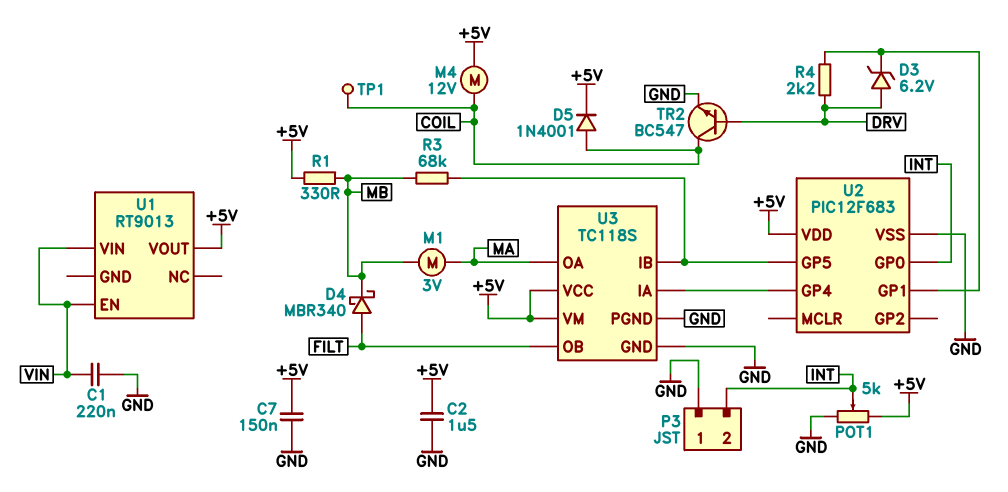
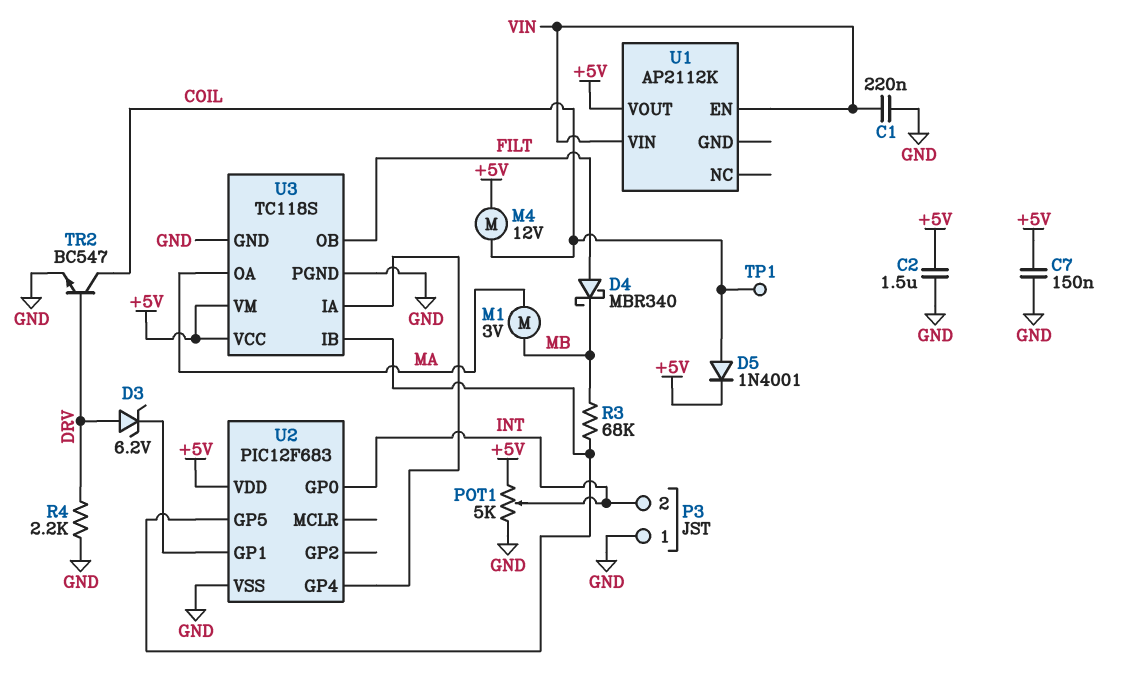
R1: 330 (+5V, MB) -> none
R4: 2.2k (DRV, U2/GP1) -> 2.2k (DRV, GND)
U1: RT9013 -> AP2112K

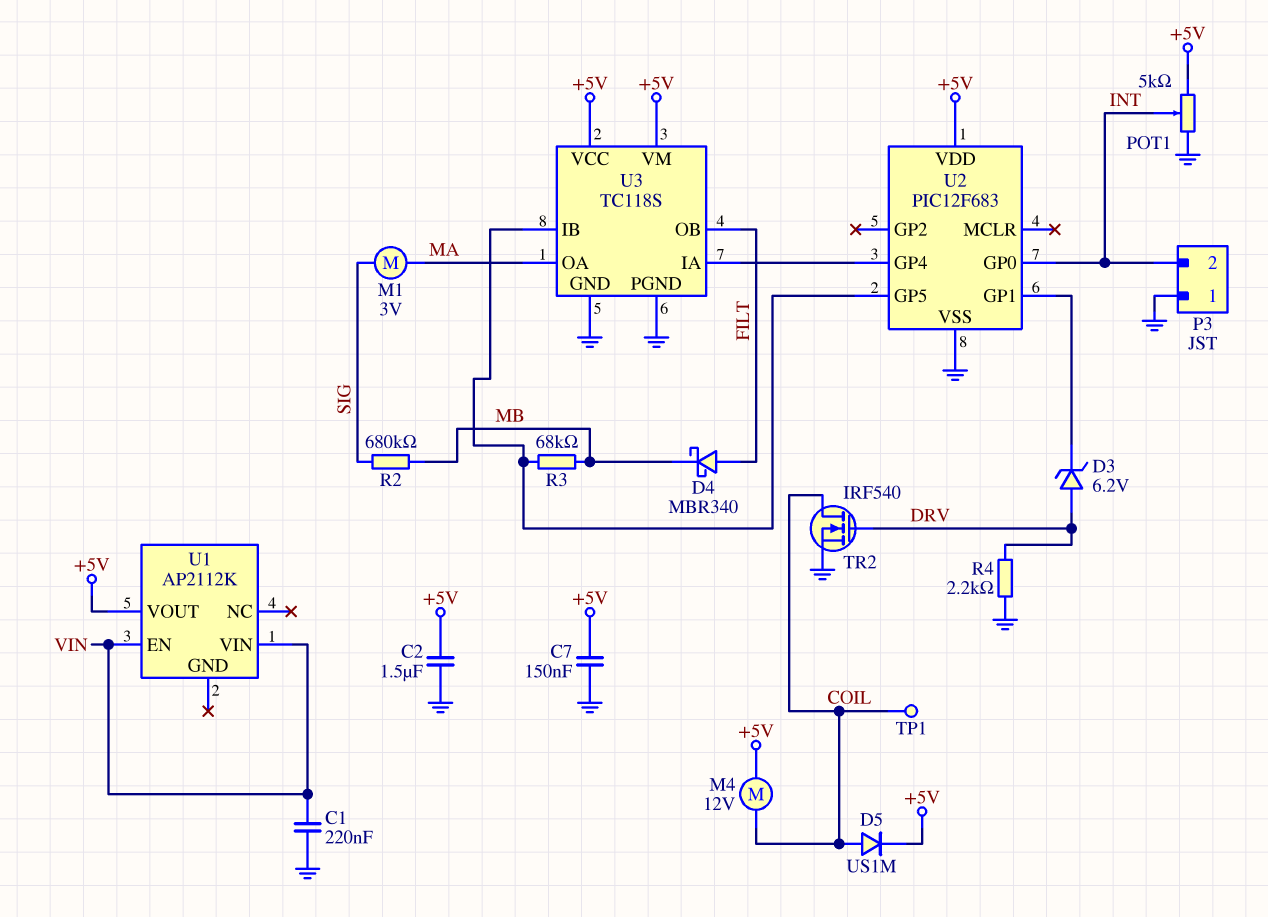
D5: diode 1N4001 (A COIL, K +5V) -> diode US1M (A COIL, K +5V)
M1: motor 3V (MA, MB) -> motor 3V (MA, SIG)
R2: none -> 680k (MB, SIG)
TR2: NPN BC547 (B DRV, C COIL, E GND) -> NMOS IRF540 (G DRV, D COIL, S GND)

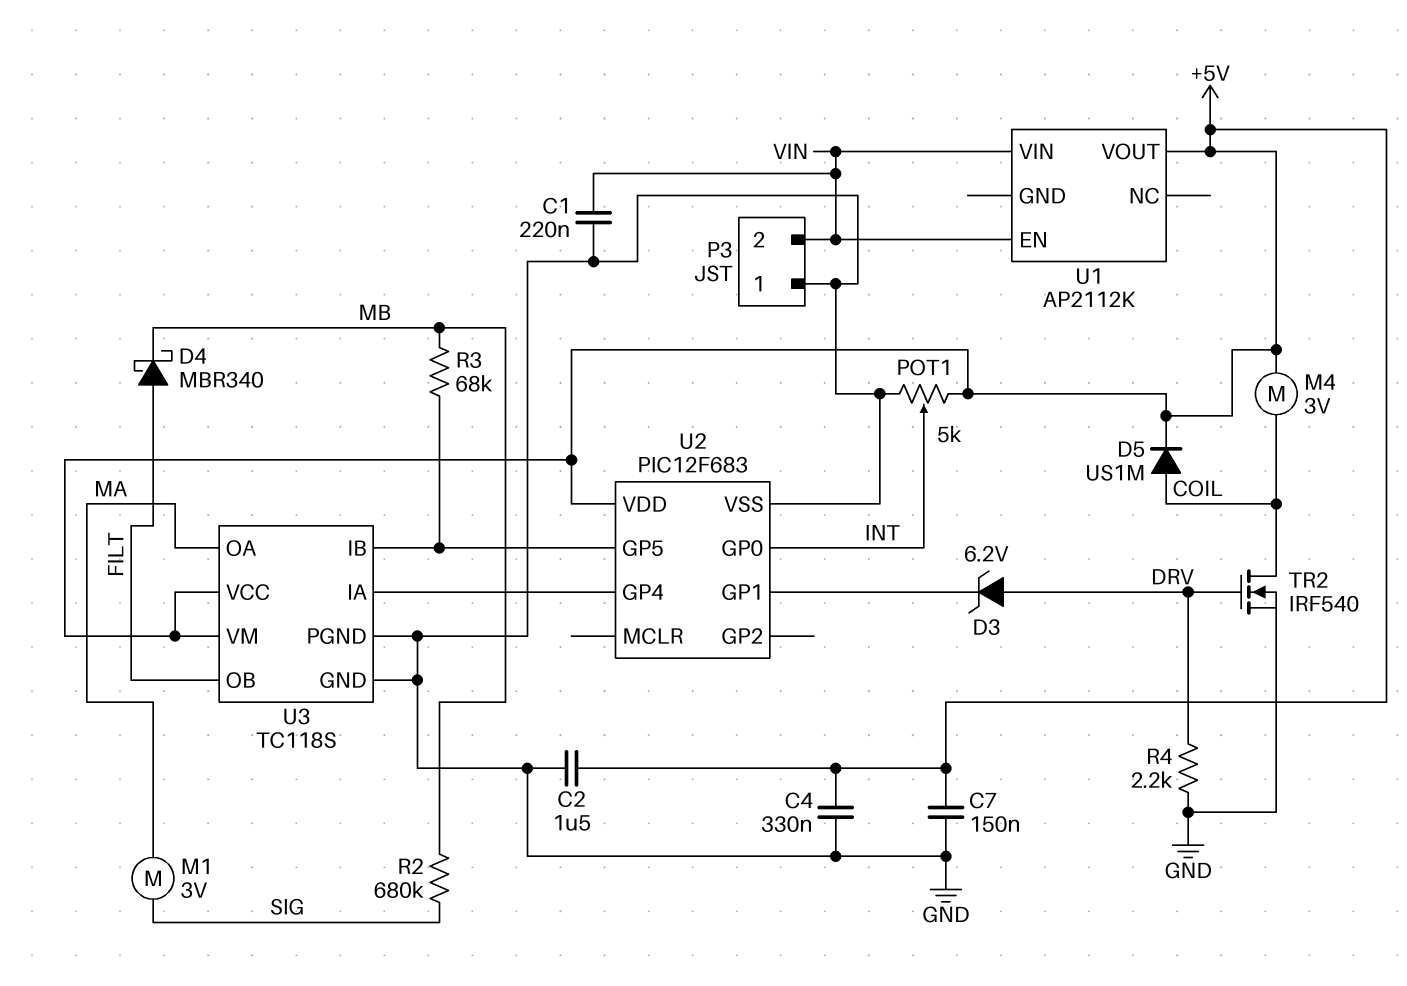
C4: none -> 330nF (+5V, GND)
M4: motor 12V (+5V, COIL) -> motor 3V (+5V, COIL)
P3 pin 2: INT -> VIN
TP1: test point (COIL) -> none

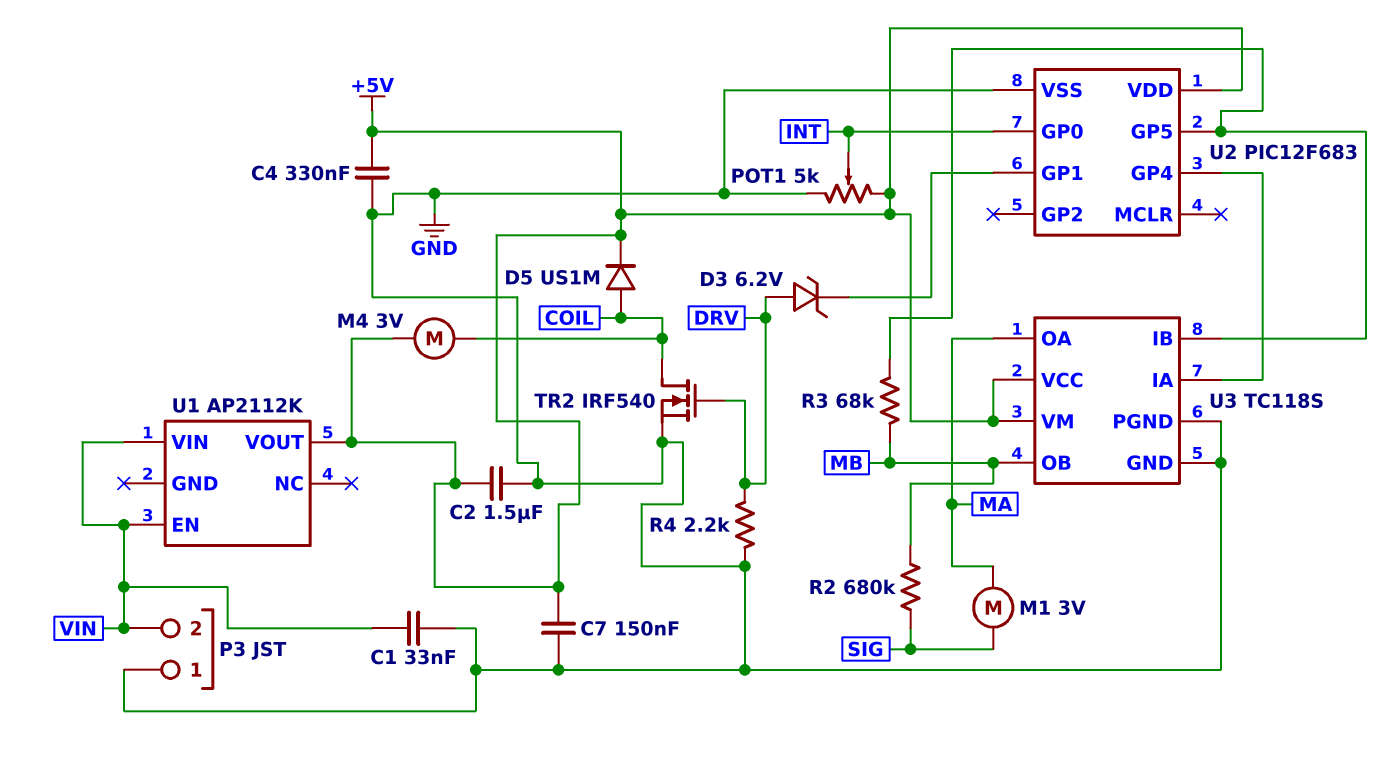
C1: 220nF (GND, VIN) -> 33nF (GND, VIN)
D4: schottky MBR340 (A FILT, K MB) -> none
U3 pin OB: FILT -> MB

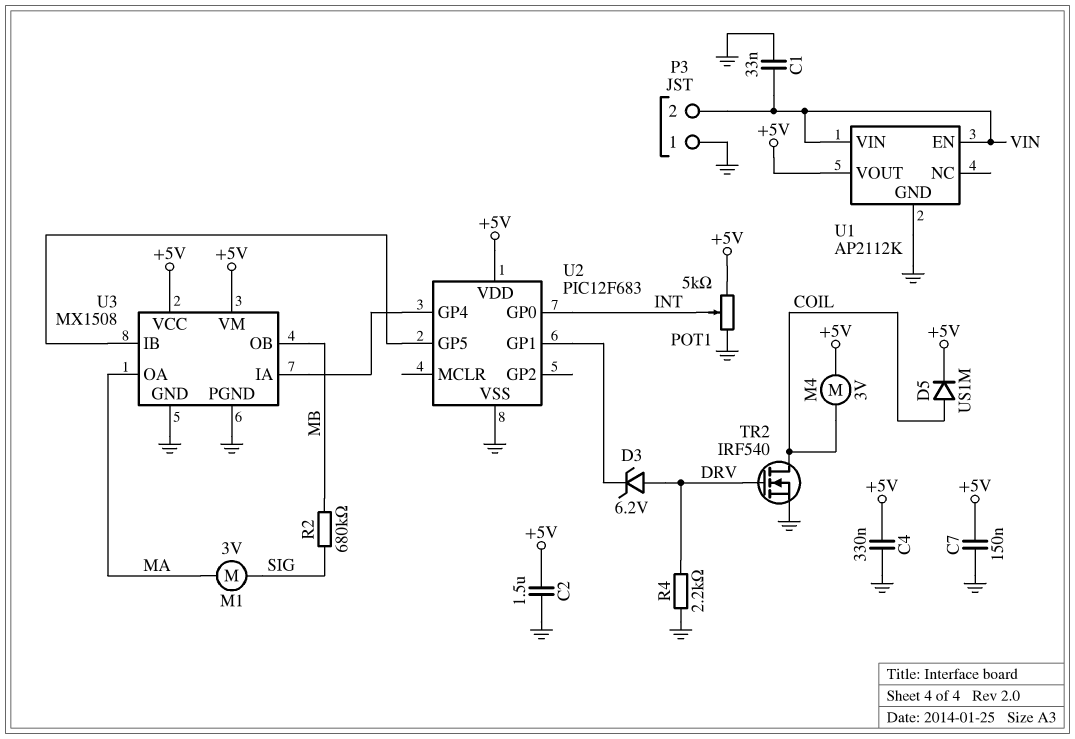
R3: 68k (MB, U2/GP5) -> none
U1 pin GND: none -> GND
U3: TC118S -> MX1508

